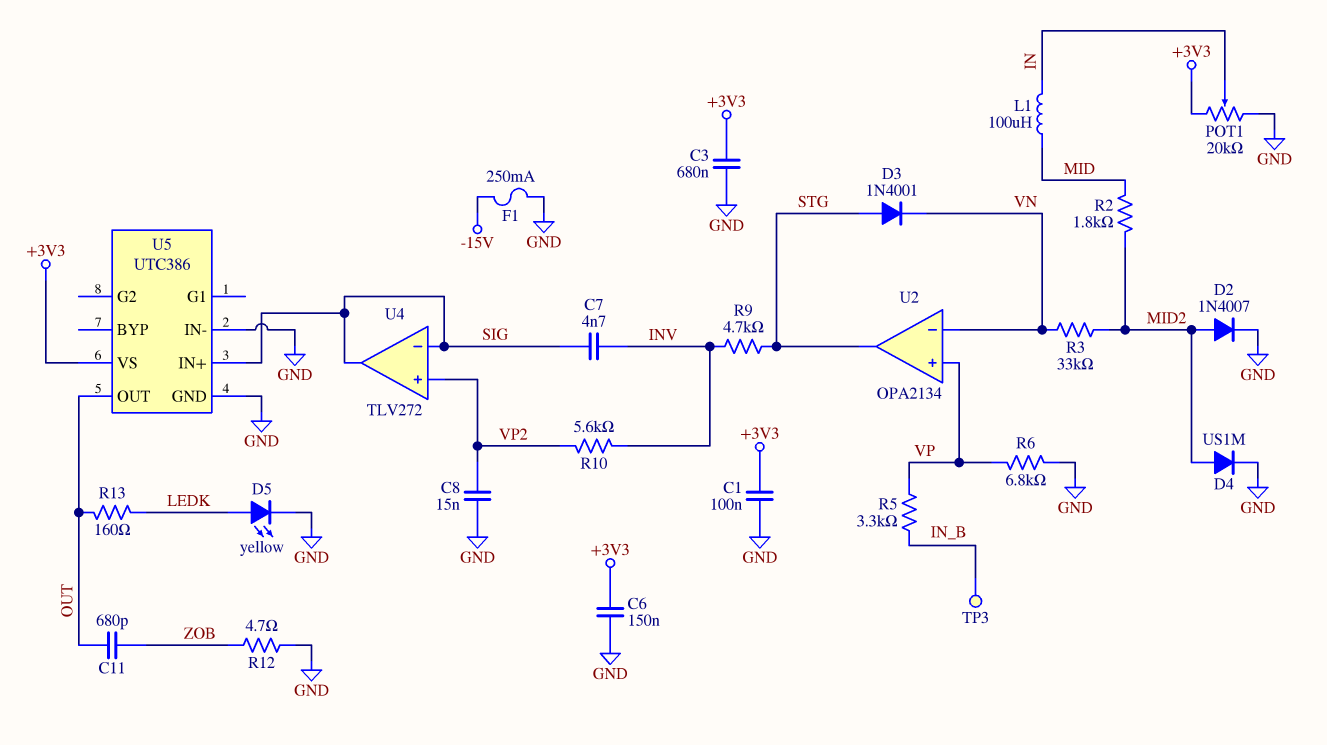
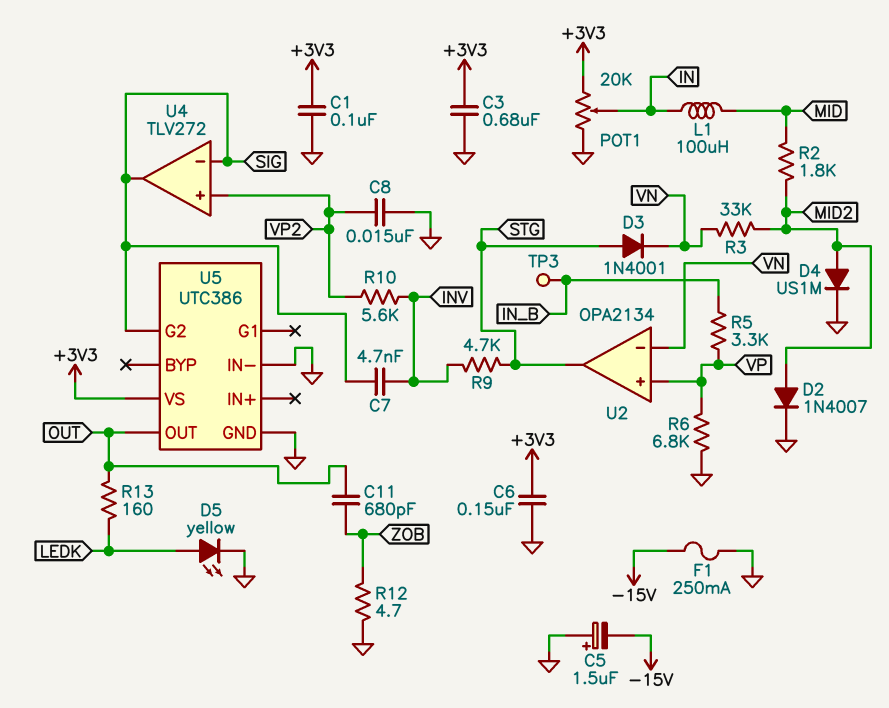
C5: none -> 1.5uF (plus GND, minus -15V)
U5 pin G2: none -> SIG
U5 pin IN+: SIG -> none

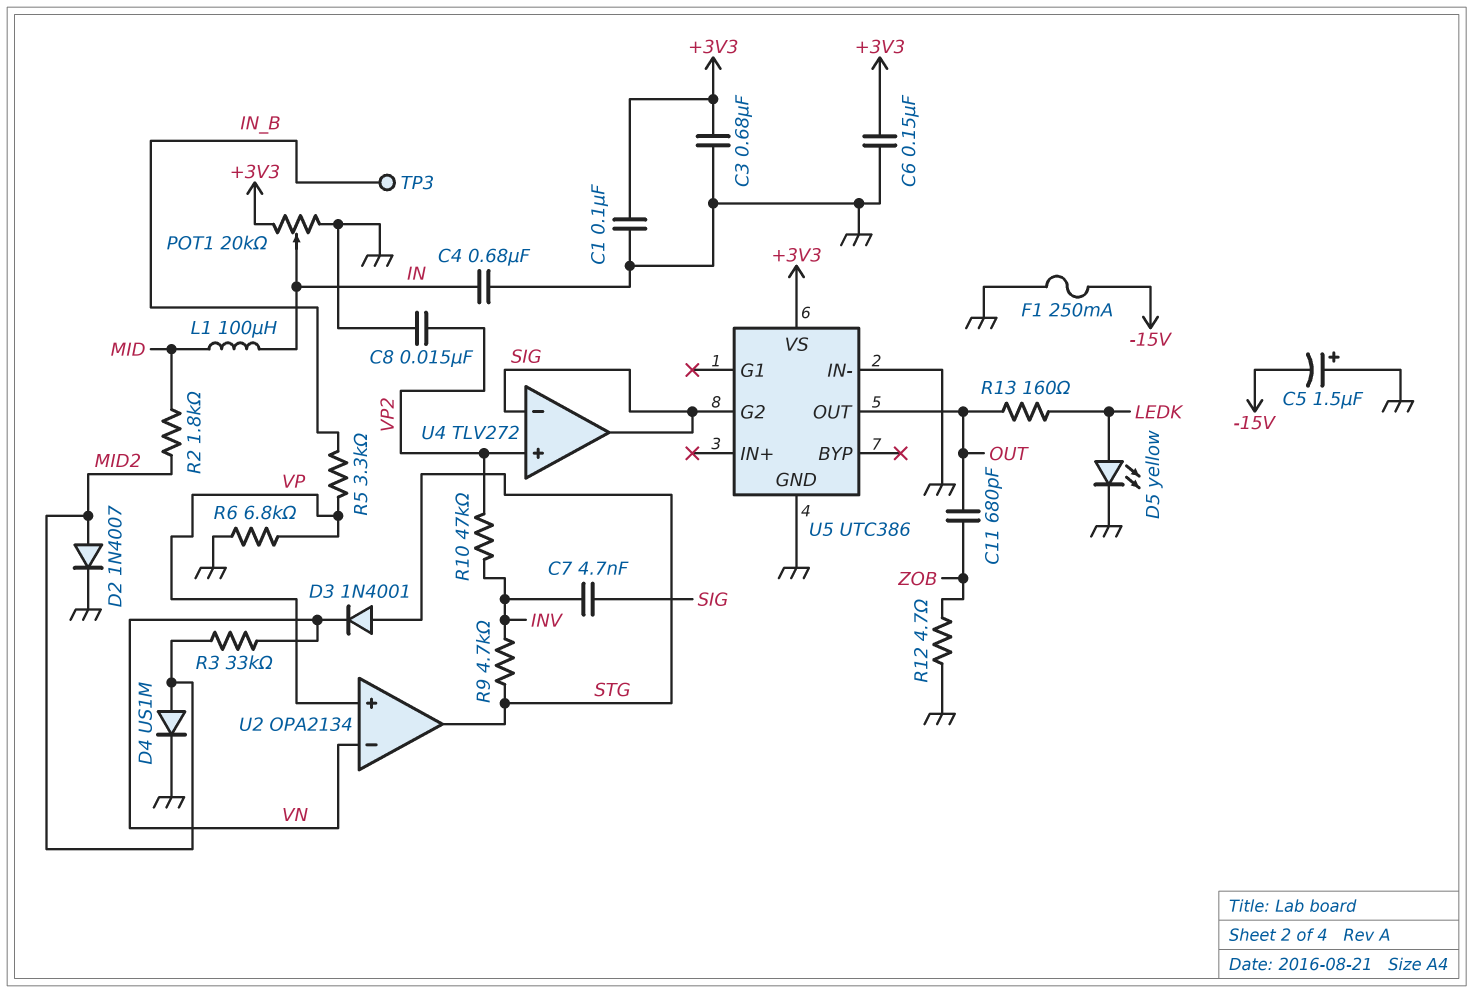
C4: none -> 680nF (GND, IN)
R10: 5.6k (INV, VP2) -> 47k (INV, VP2)

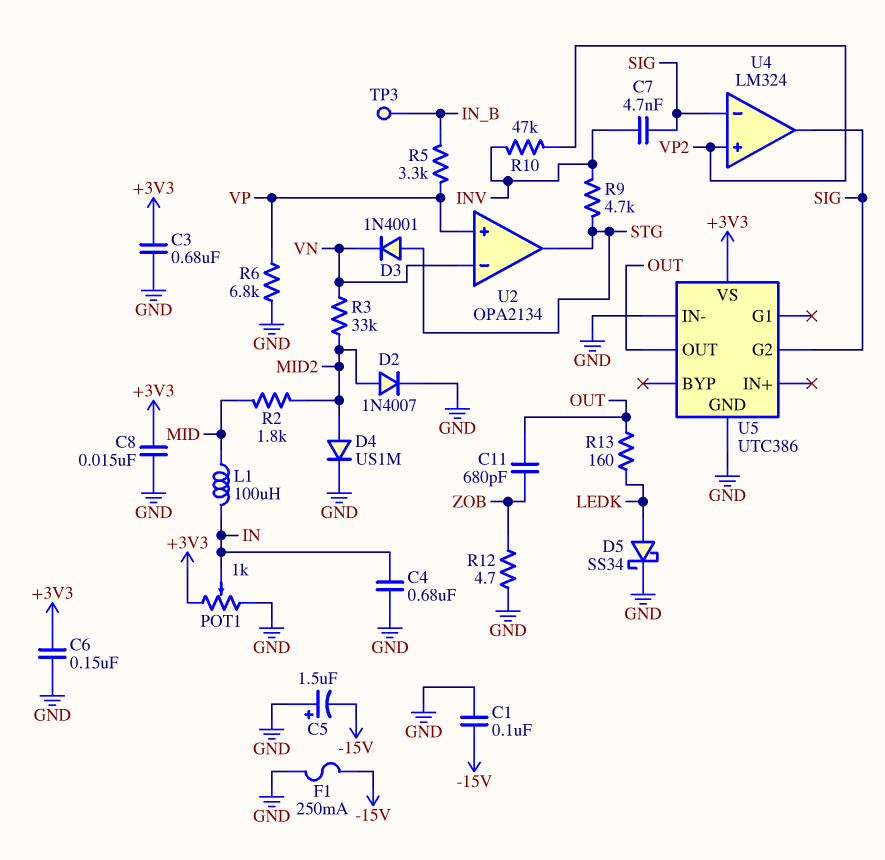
C1: 100nF (+3V3, GND) -> 100nF (-15V, GND)
C8: 15nF (GND, VP2) -> 15nF (+3V3, GND)
D5: LED yellow (A LEDK, K GND) -> schottky SS34 (A LEDK, K GND)
POT1: 20k (+3V3, GND, wiper IN) -> 1k (+3V3, GND, wiper IN)
U4: TLV272 -> LM324

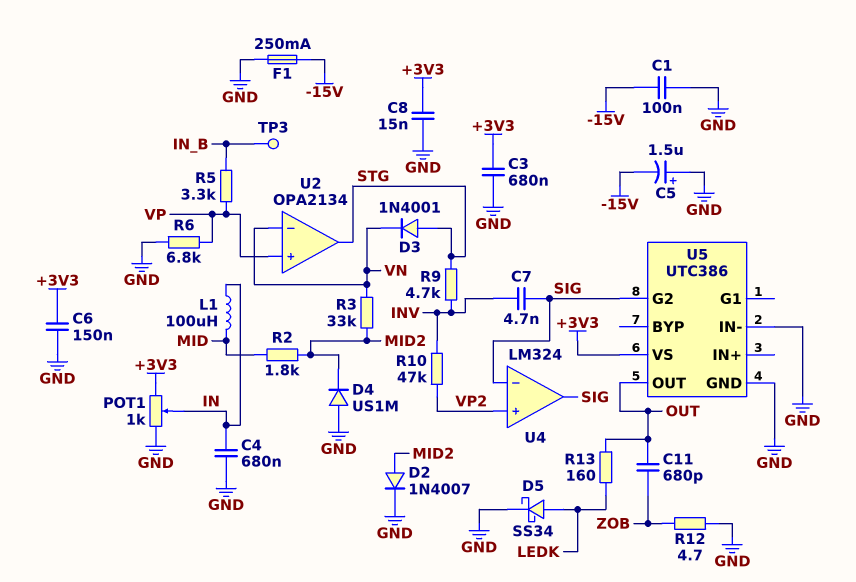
D4: diode US1M (A MID2, K GND) -> diode US1M (A GND, K MID2)

